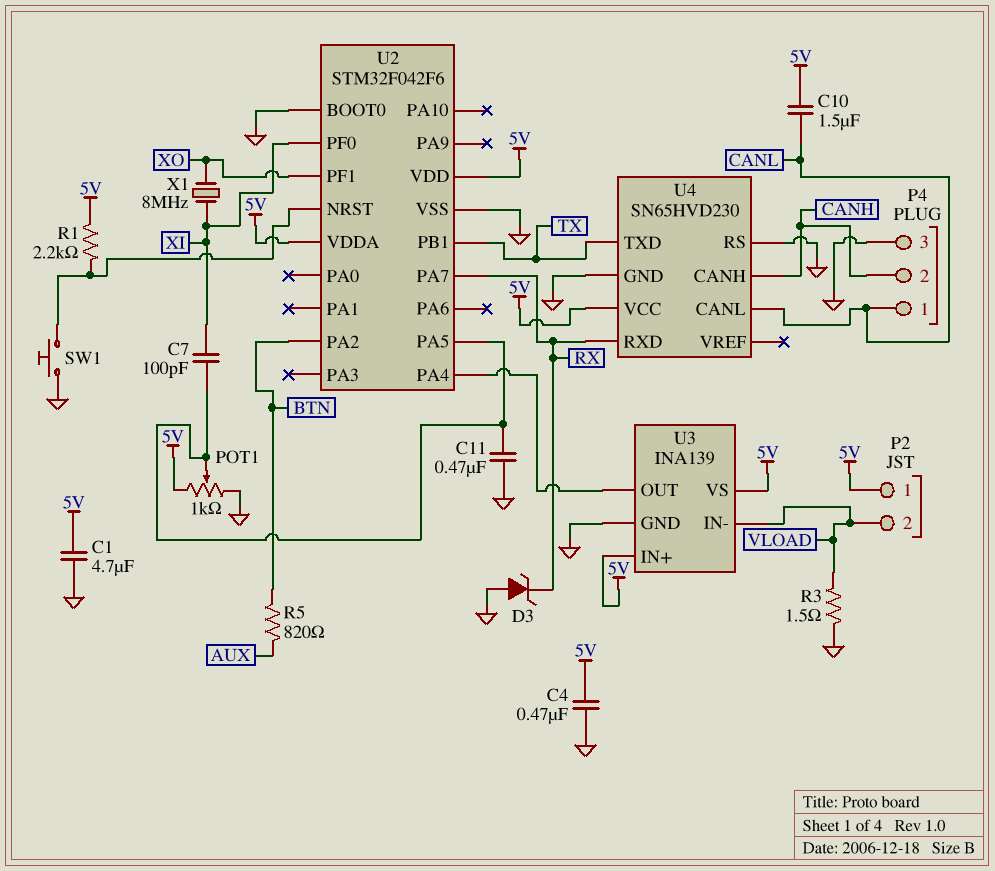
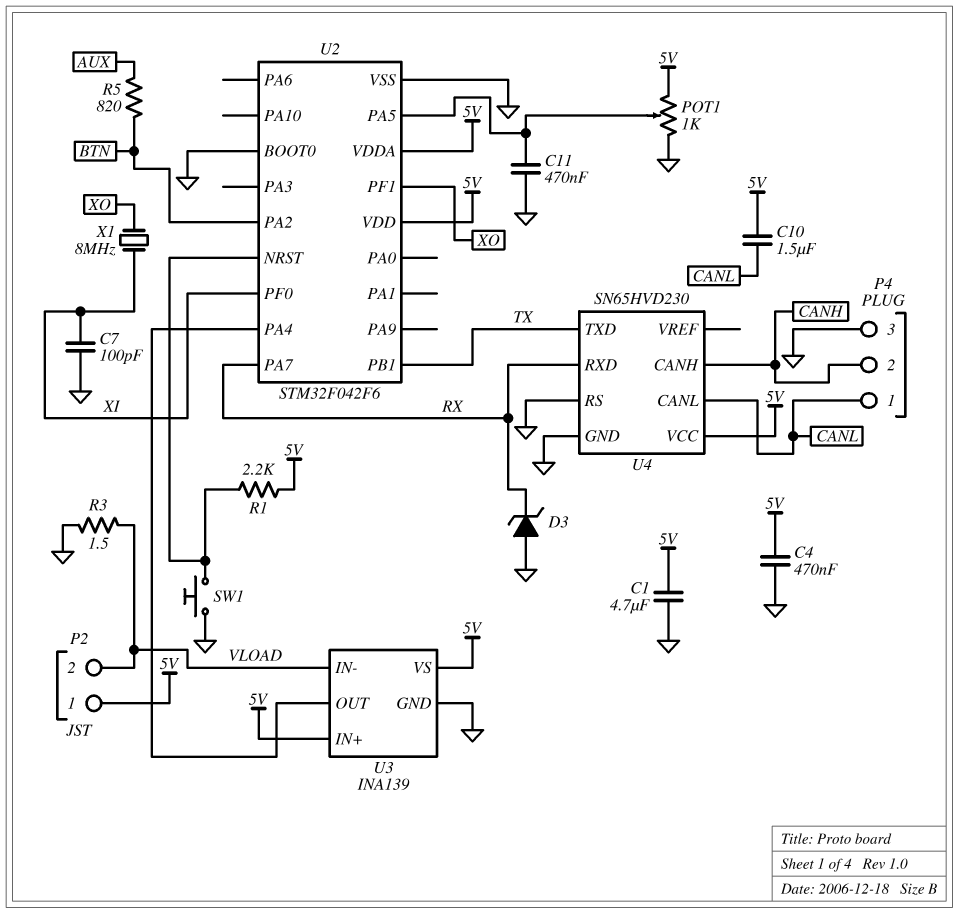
C7: 100pF (U2/PA5, XI) -> 100pF (GND, XI)

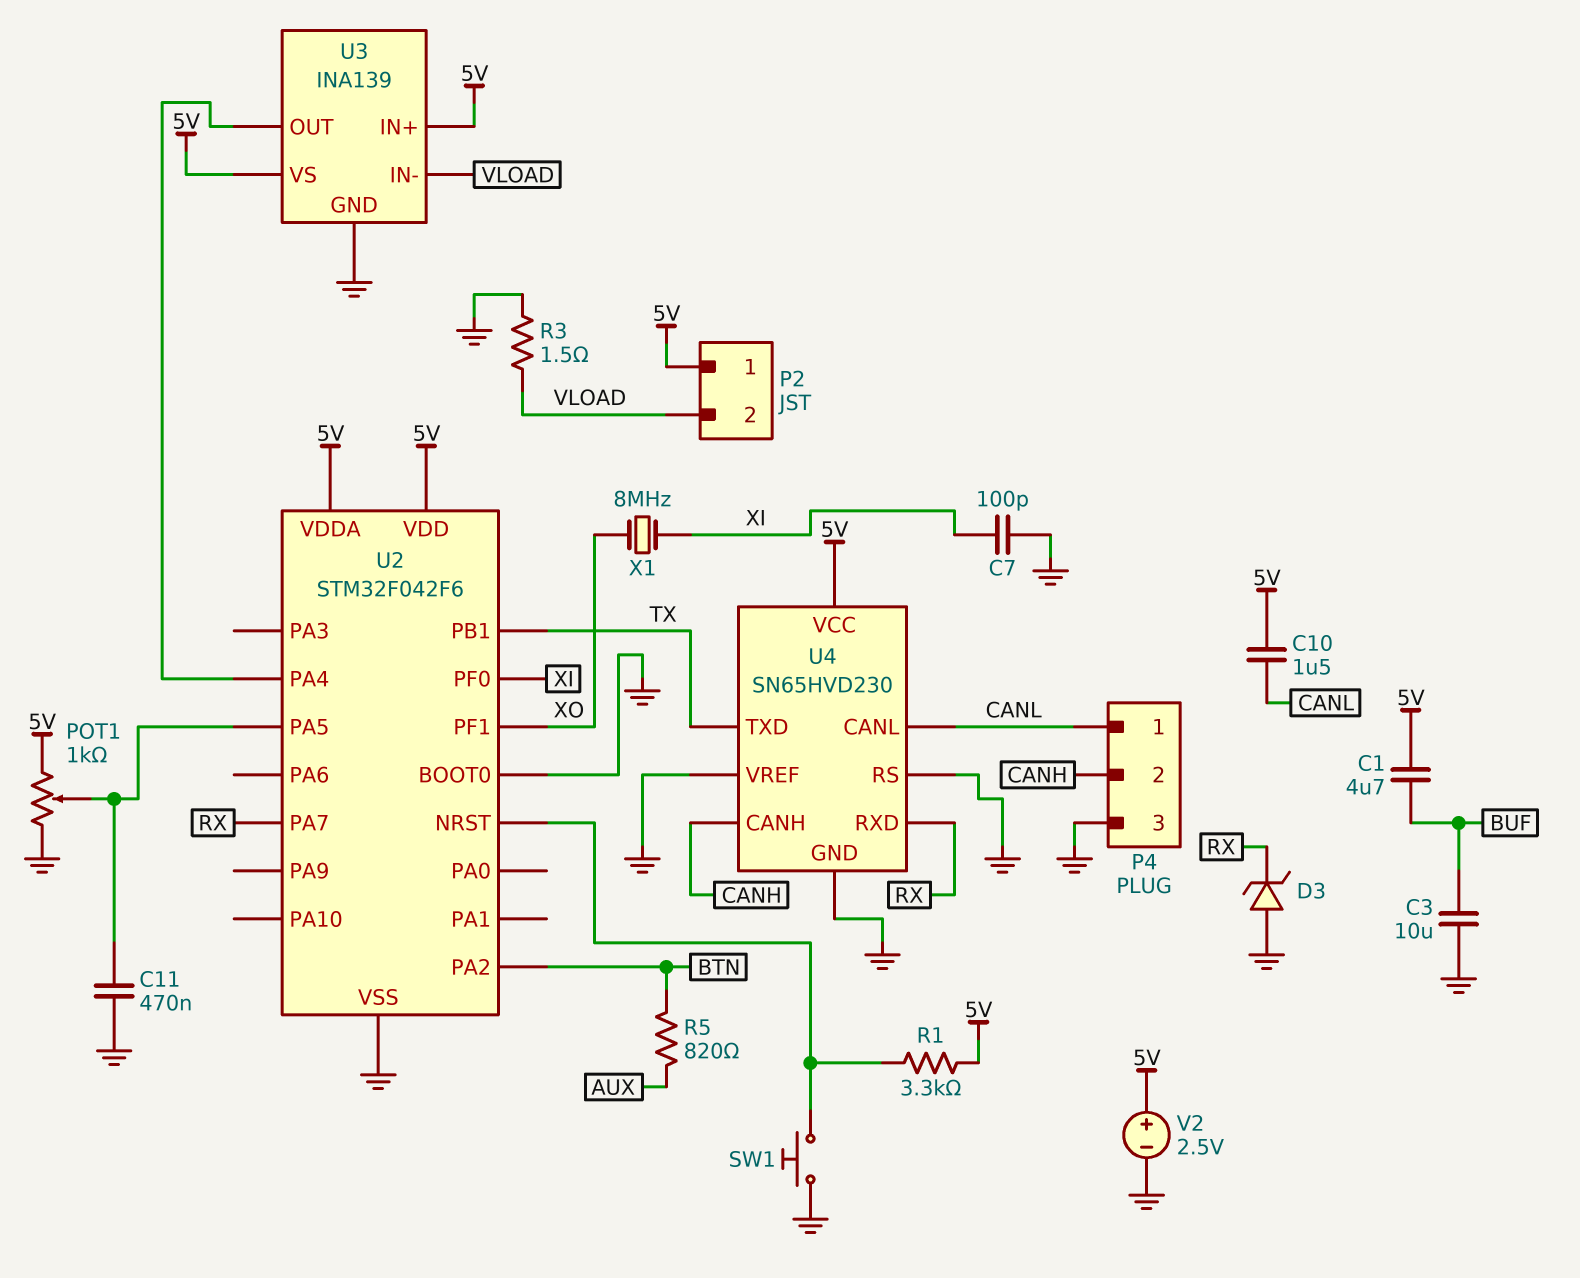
C1: 4.7uF (5V, GND) -> 4.7uF (5V, BUF)
C3: none -> 10uF (BUF, GND)
C4: 470nF (5V, GND) -> none
R1: 2.2k (5V, U2/NRST) -> 3.3k (5V, U2/NRST)
U4 pin VREF: none -> GND
V2: none -> 2.5V (plus 5V, minus GND)

